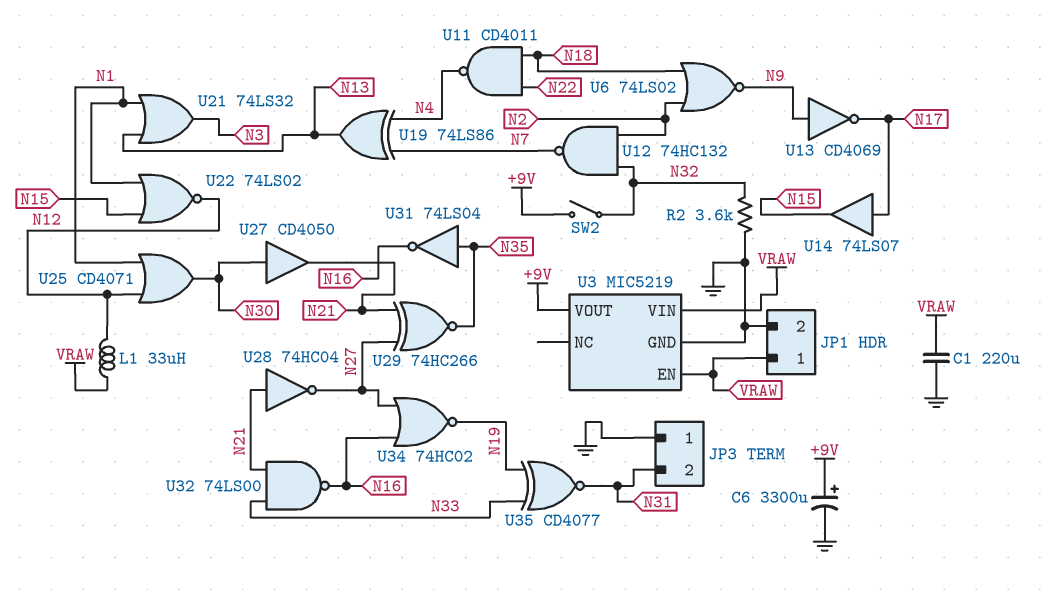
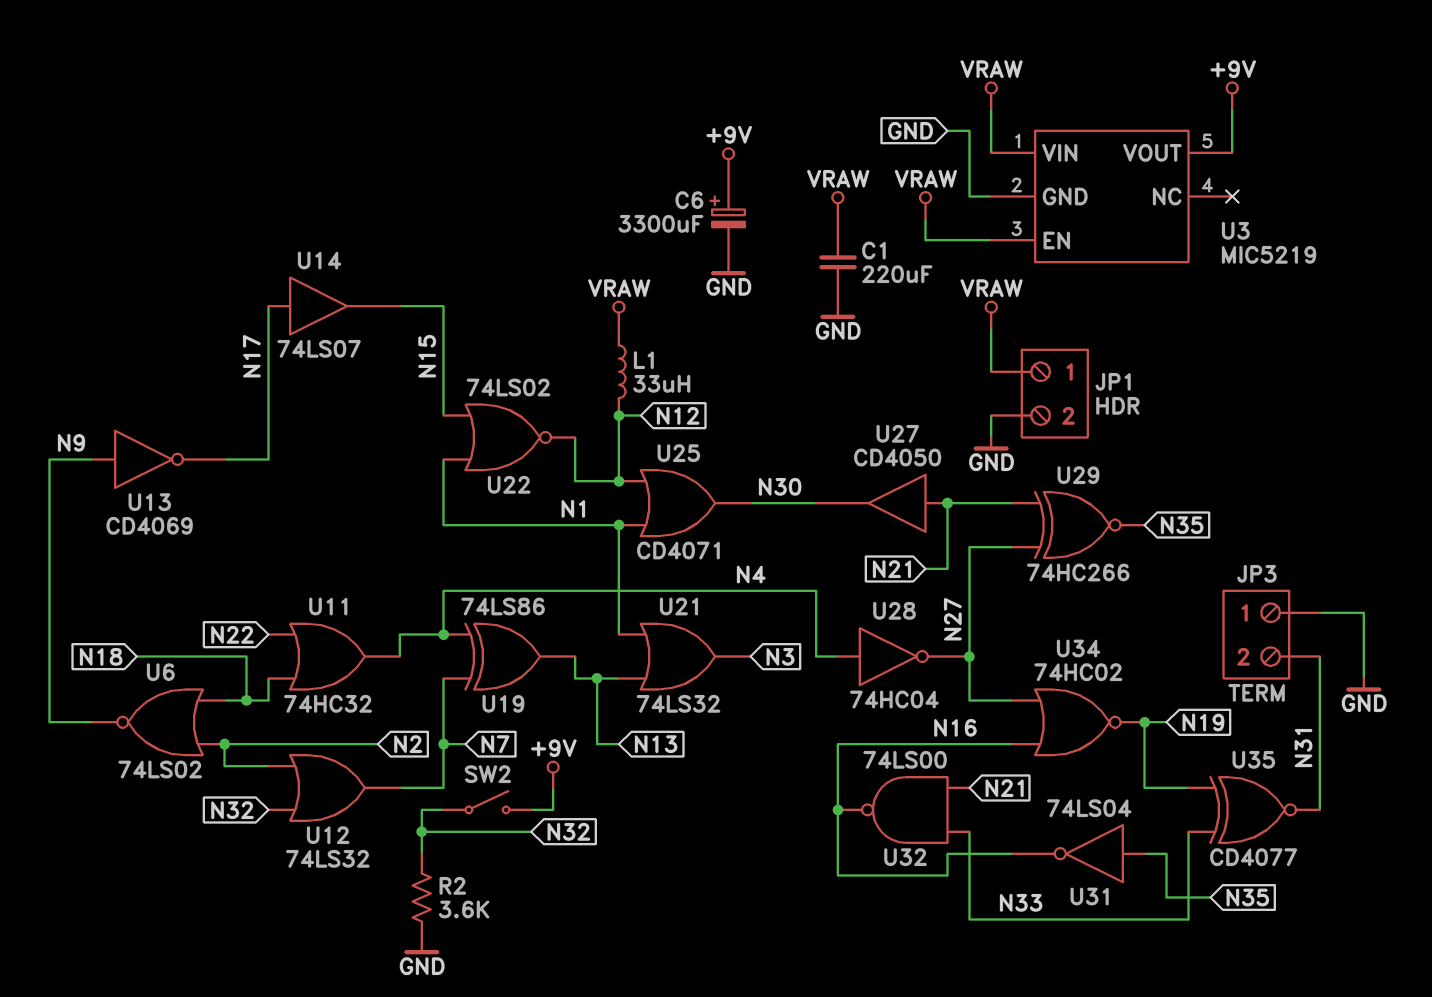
U11: NAND CD4011 (in N18, in N22, out N4) -> OR 74HC32 (in N18, in N22, out N4)
U12: NAND 74HC132 (in N2, in N32, out N7) -> OR 74LS32 (in N2, in N32, out N7)
U27: buffer CD4050 (in N30, out N21) -> buffer CD4050 (in N21, out N30)
U28: NOT 74HC04 (in N21, out N27) -> NOT 74HC04 (in N4, out N27)

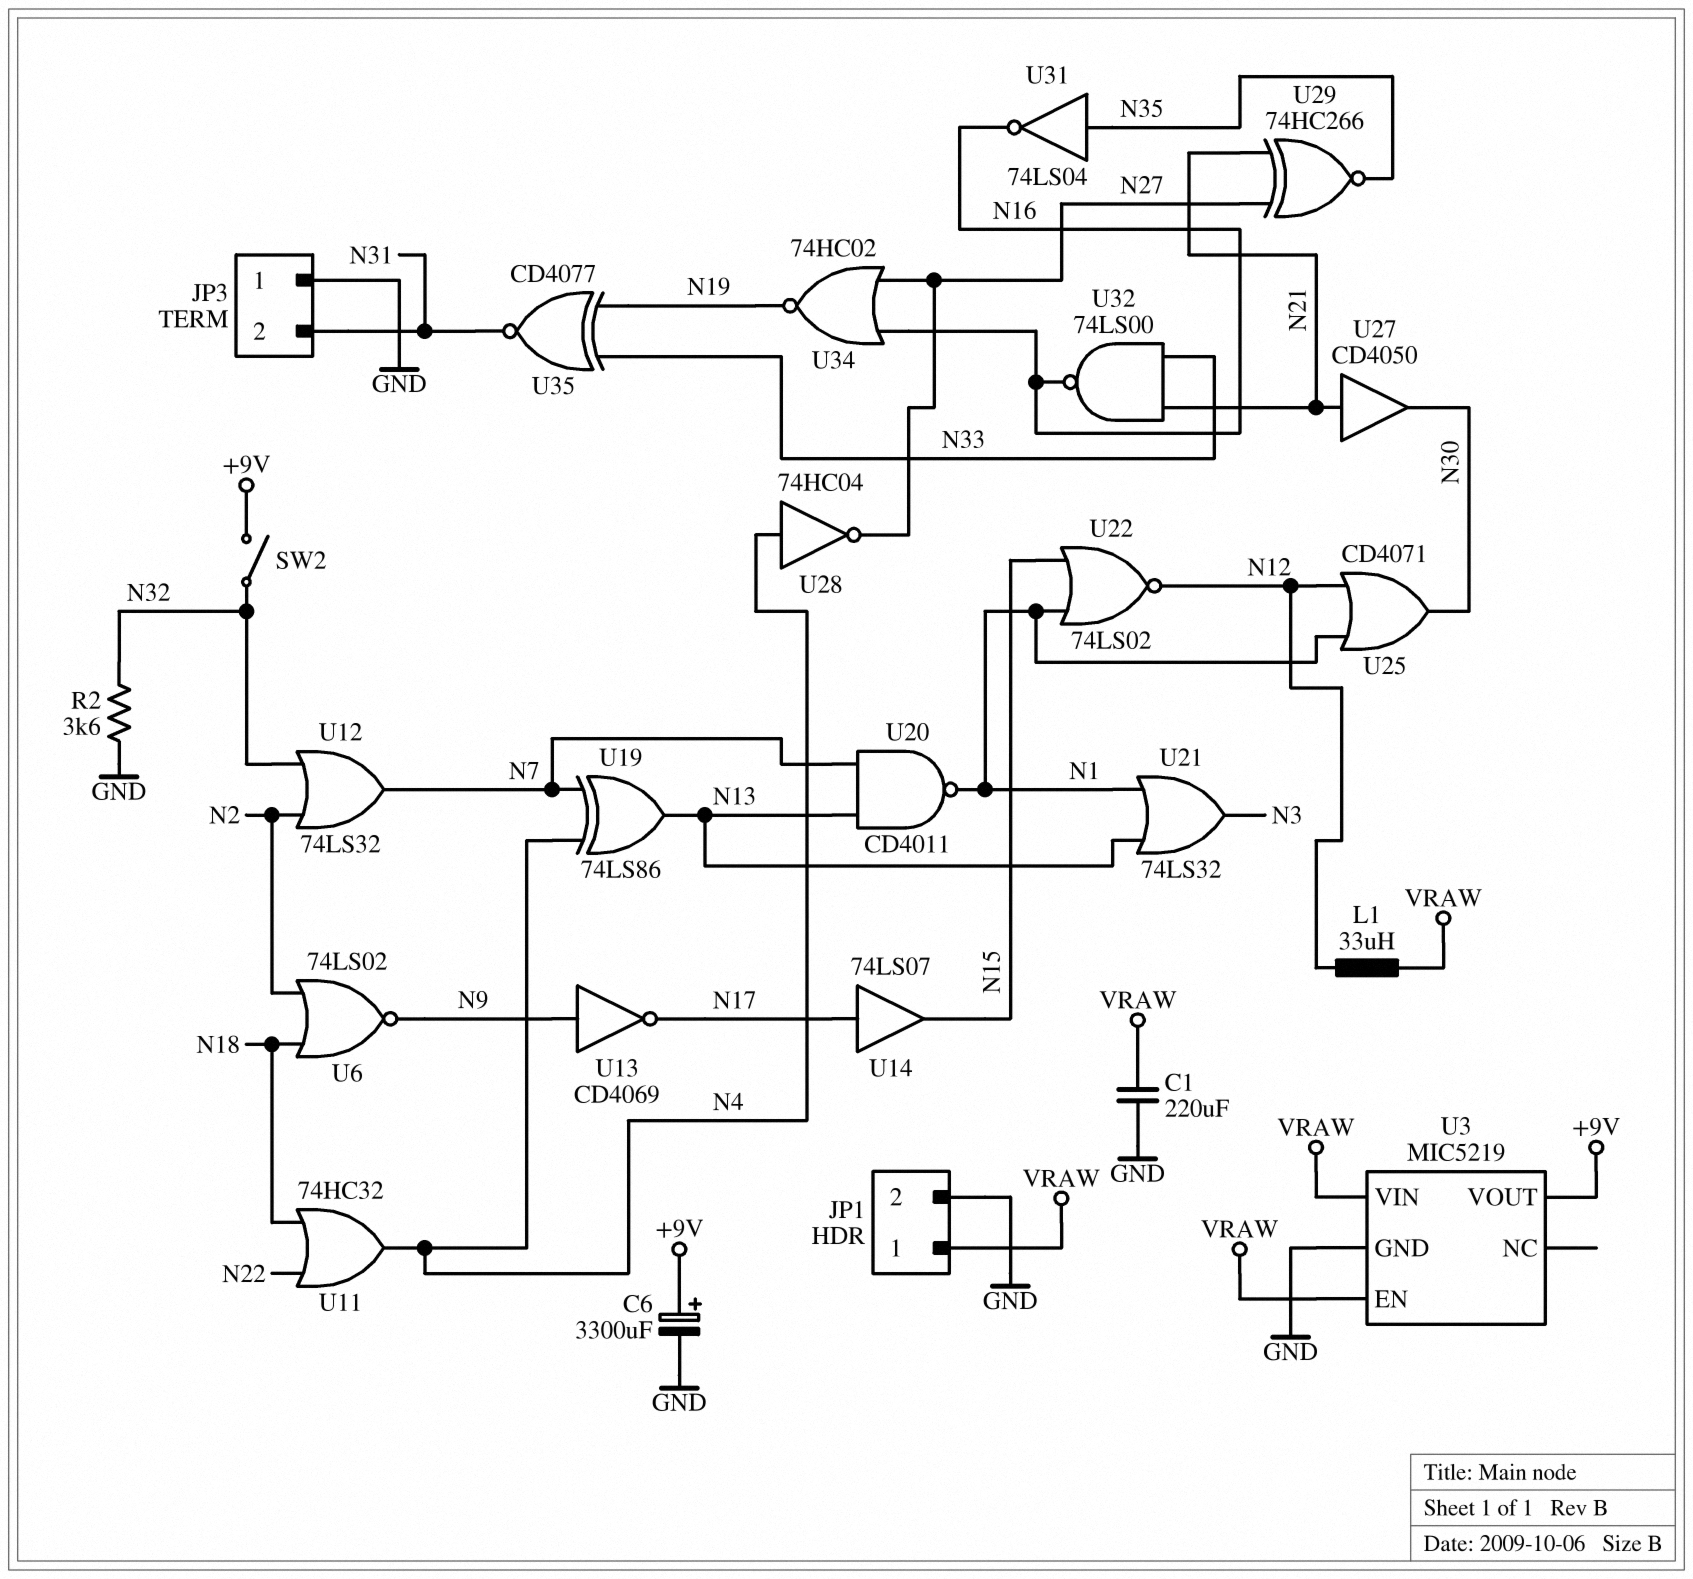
U20: none -> NAND CD4011 (in N7, in N13, out N1)

